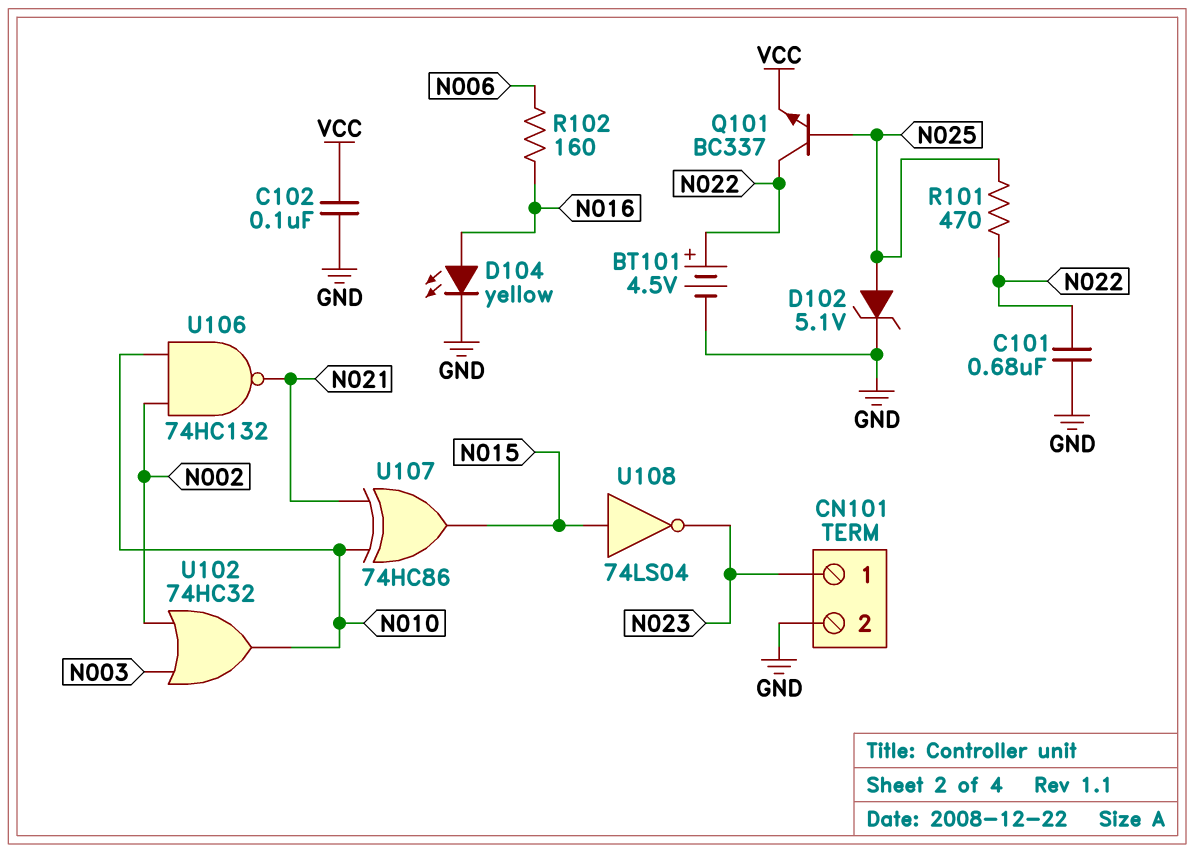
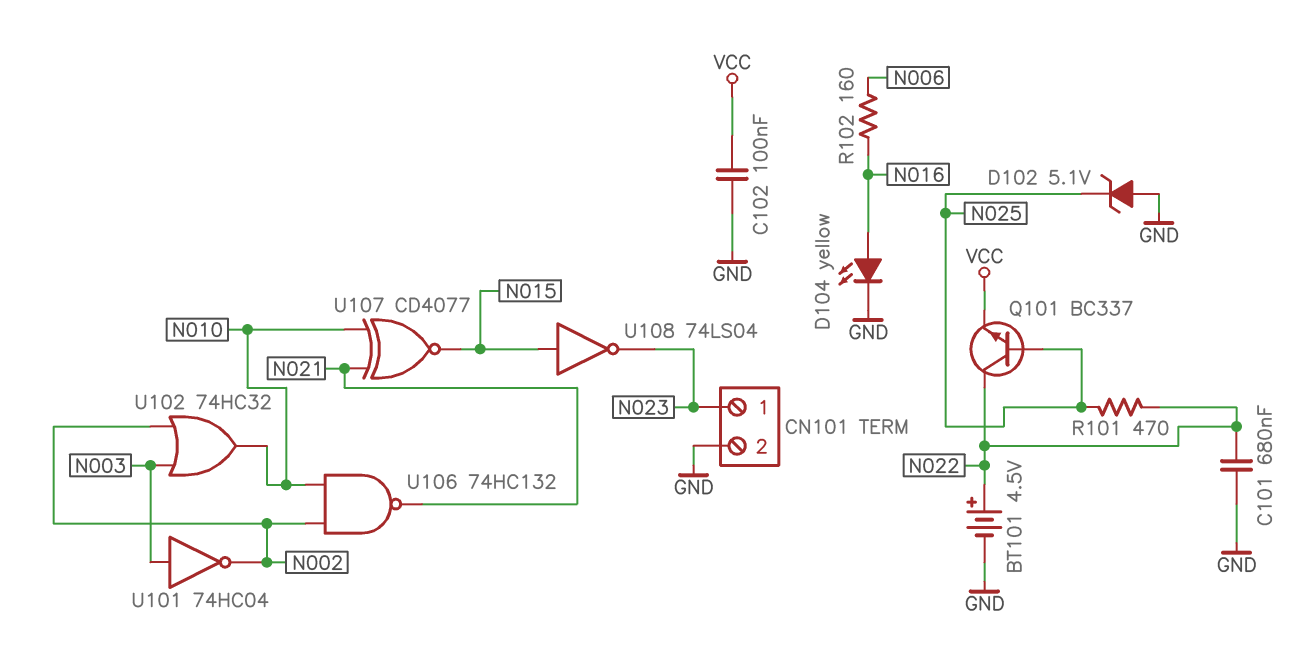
D102: zener 5.1V (A N025, K GND) -> zener 5.1V (A GND, K N025)
U101: none -> NOT 74HC04 (in N003, out N002)
U107: XOR 74HC86 (in N010, in N021, out N015) -> XNOR CD4077 (in N010, in N021, out N015)

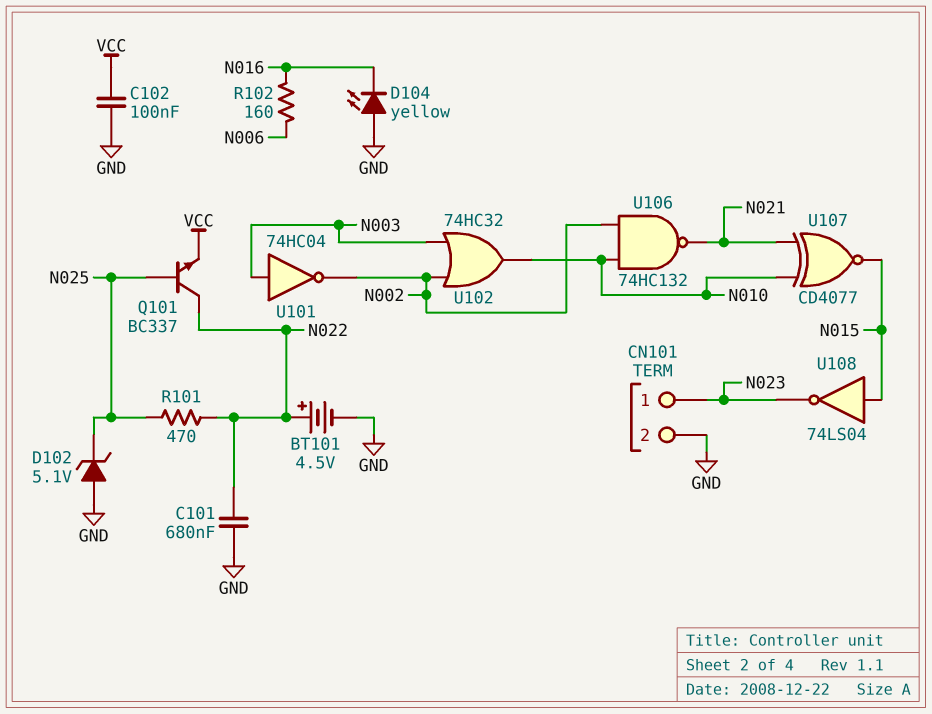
D104: LED yellow (A N016, K GND) -> LED yellow (A GND, K N016)

